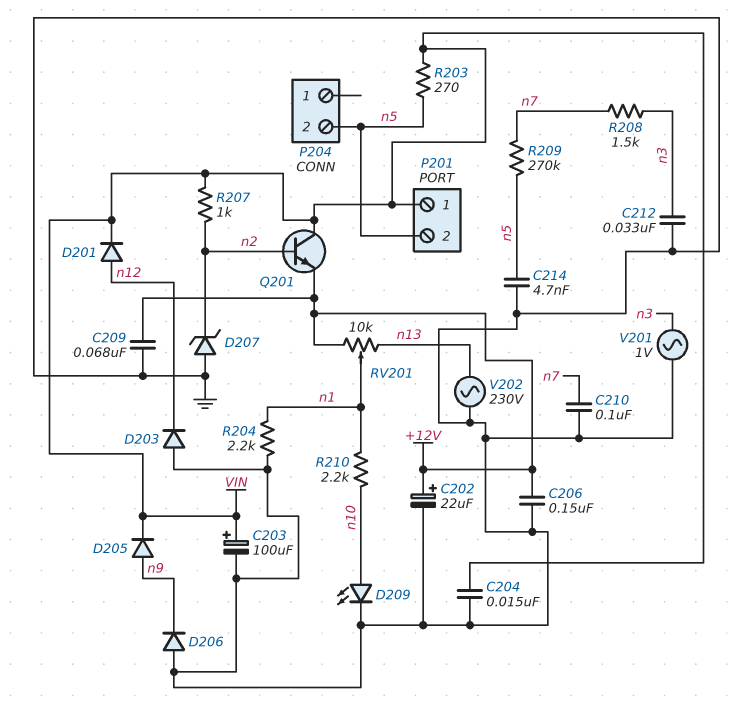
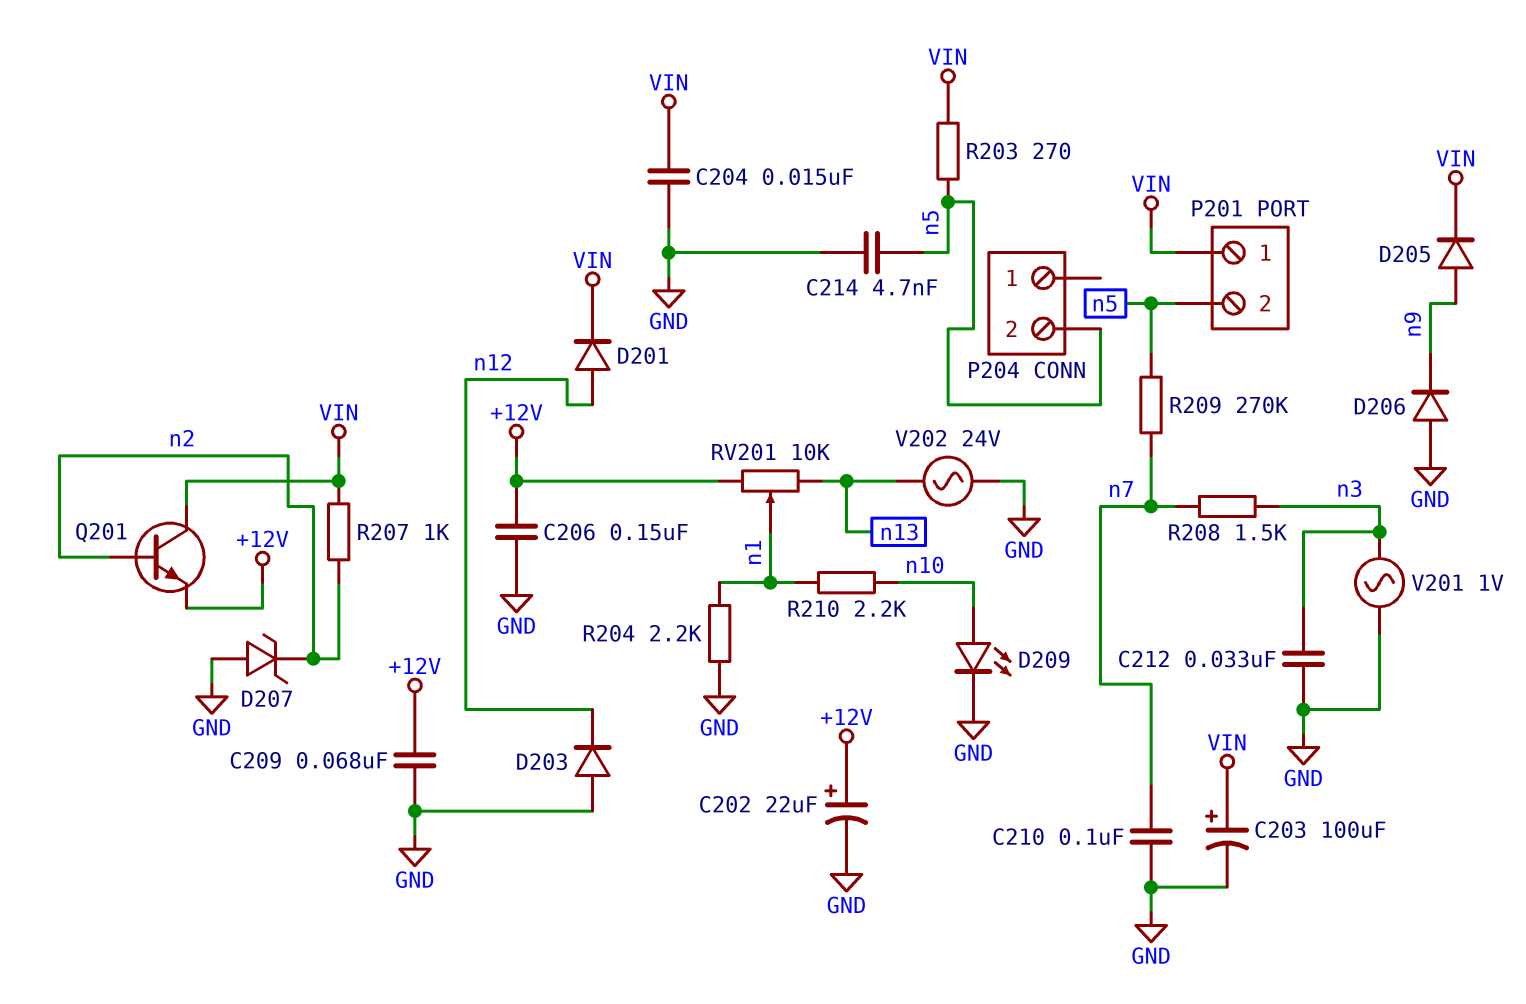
V202: AC 230V (GND, n13) -> AC 24V (GND, n13)

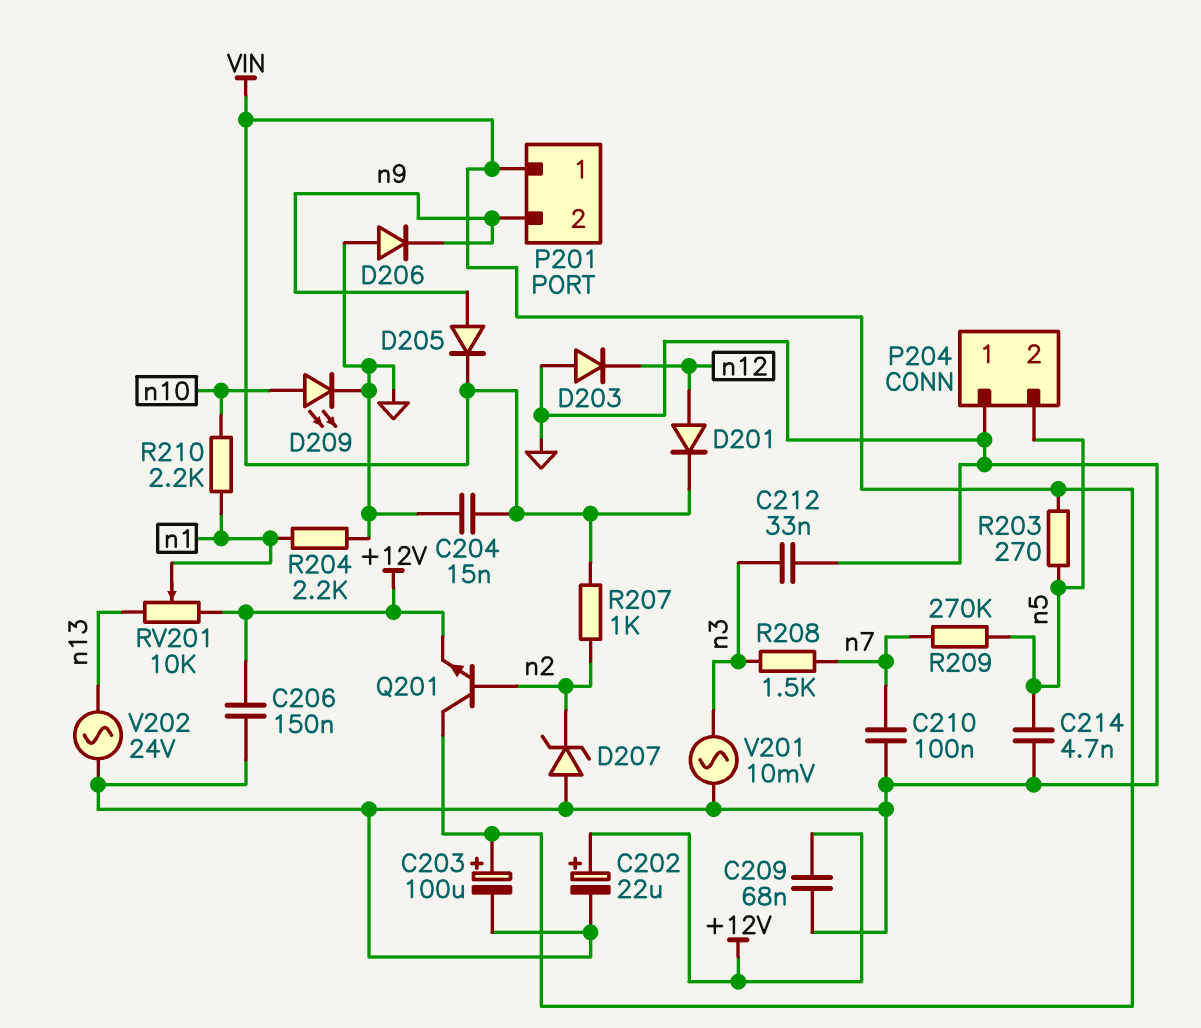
P201 pin 2: n5 -> n9
P204 pin 1: none -> GND
V201: AC 1V (GND, n3) -> AC 10mV (GND, n3)

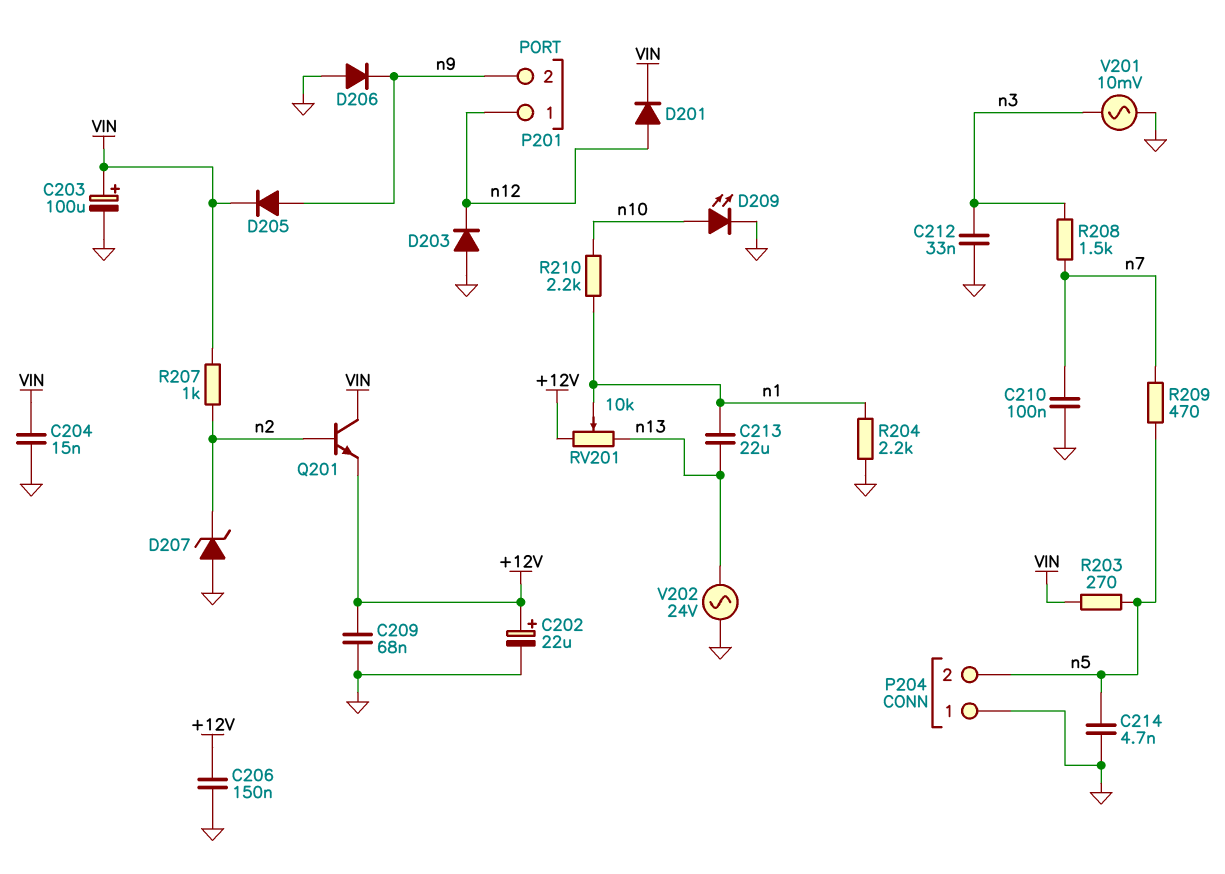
C213: none -> 22uF (n1, n13)
P201 pin 1: VIN -> n12
R209: 270k (n5, n7) -> 470 (n5, n7)

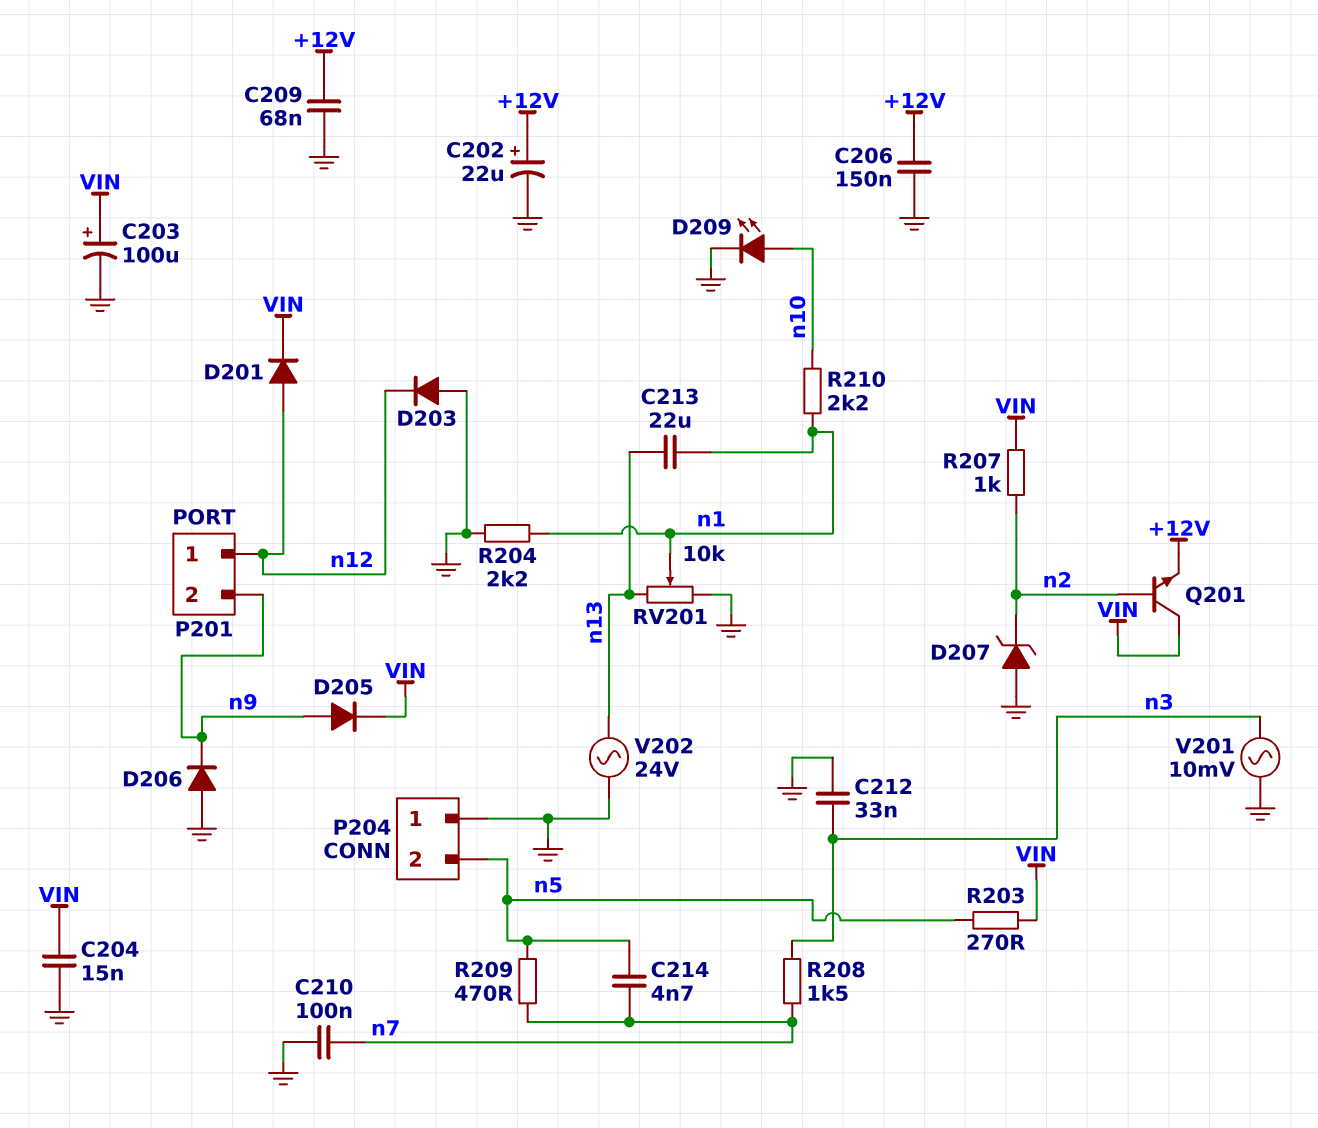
C214: 4.7nF (GND, n5) -> 4.7nF (n5, n7)
RV201: 10k (+12V, n13, wiper n1) -> 10k (GND, n13, wiper n1)

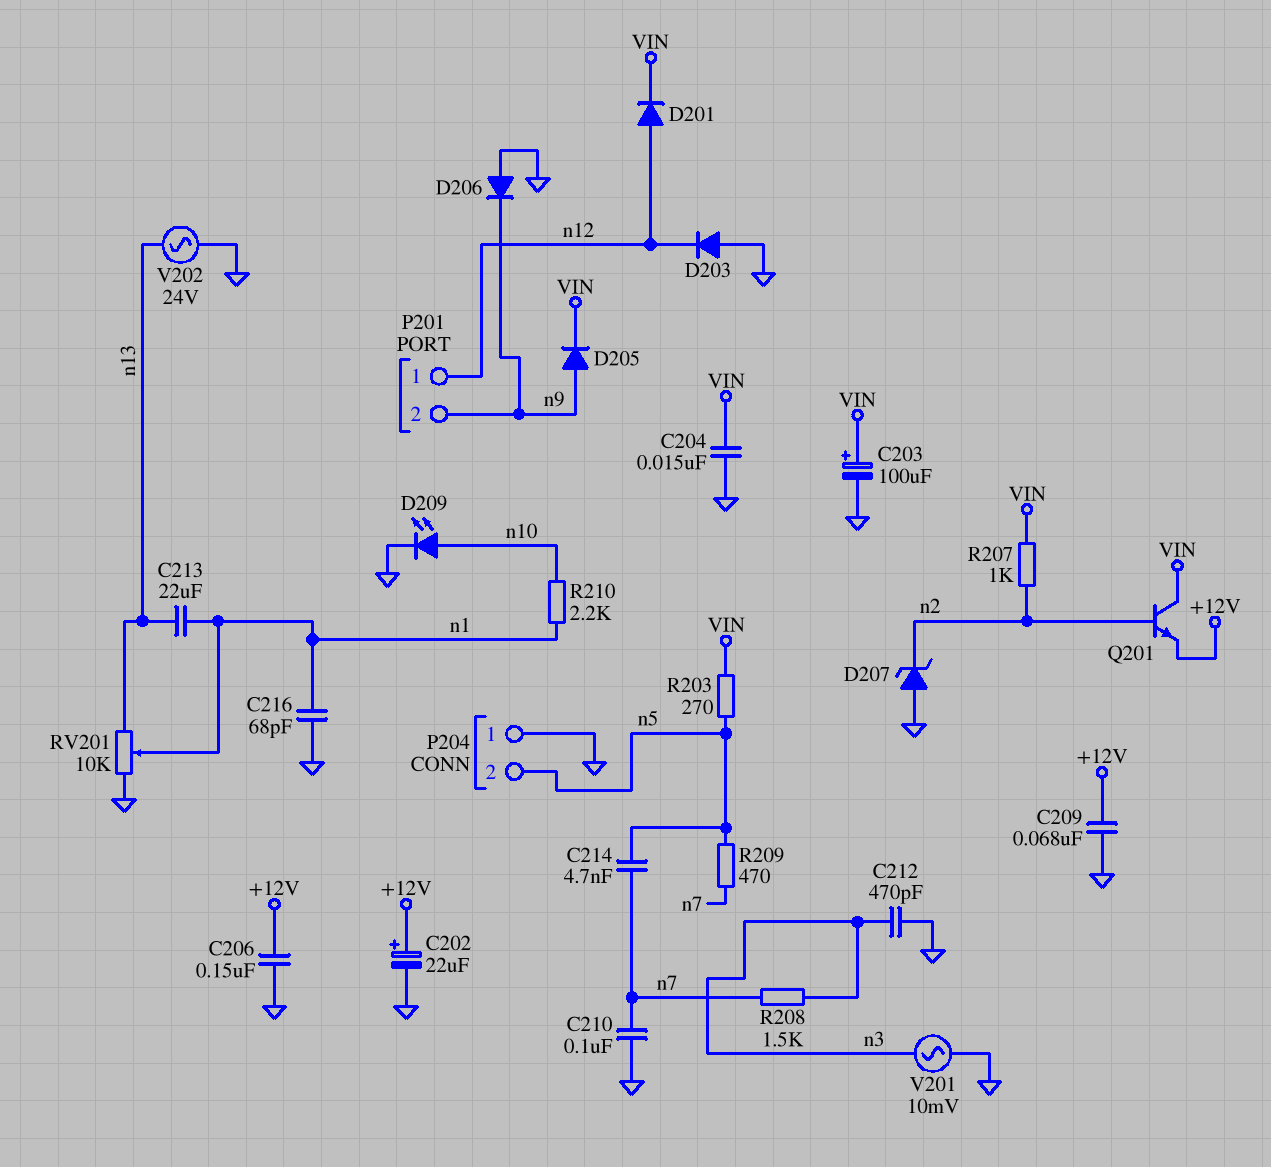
C212: 33nF (GND, n3) -> 470pF (GND, n3)
C216: none -> 68pF (GND, n1)
R204: 2.2k (GND, n1) -> none

